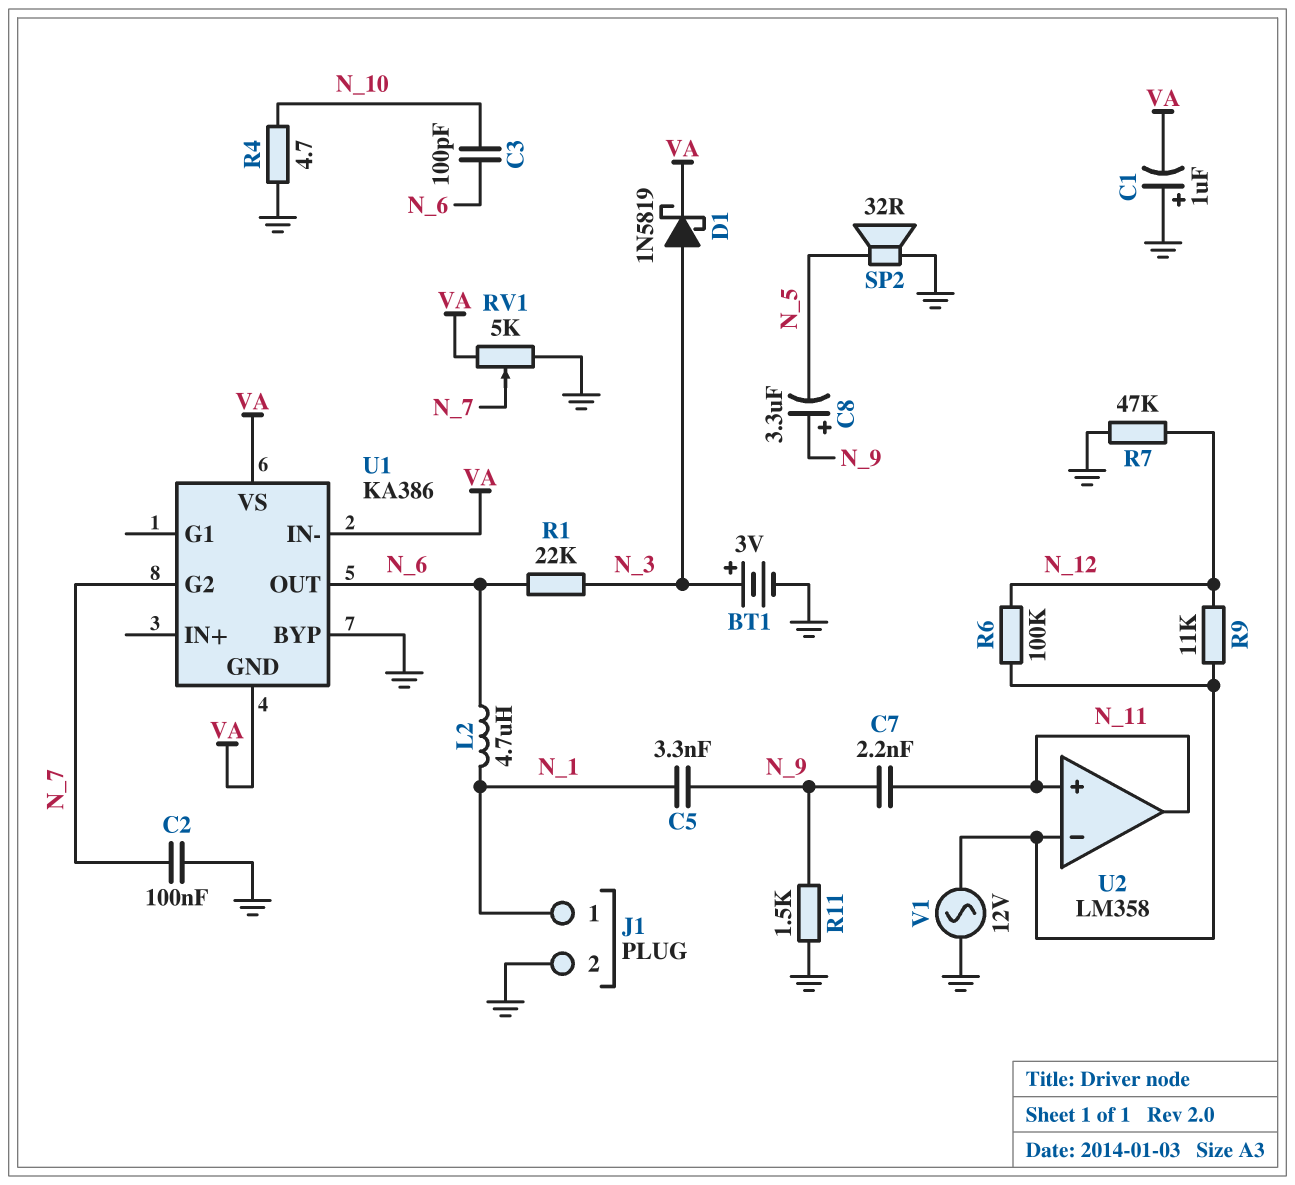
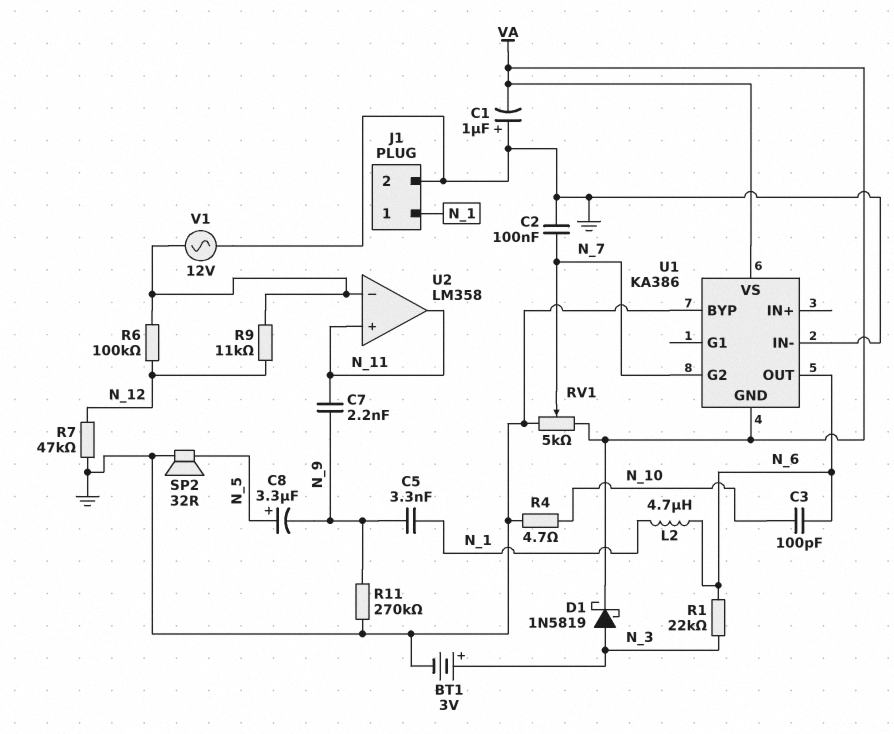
C8: 3.3uF (plus N_9, minus N_5) -> 3.3uF (plus N_5, minus N_9)
R11: 1.5k (GND, N_9) -> 270k (GND, N_9)
U1 pin IN-: VA -> GND

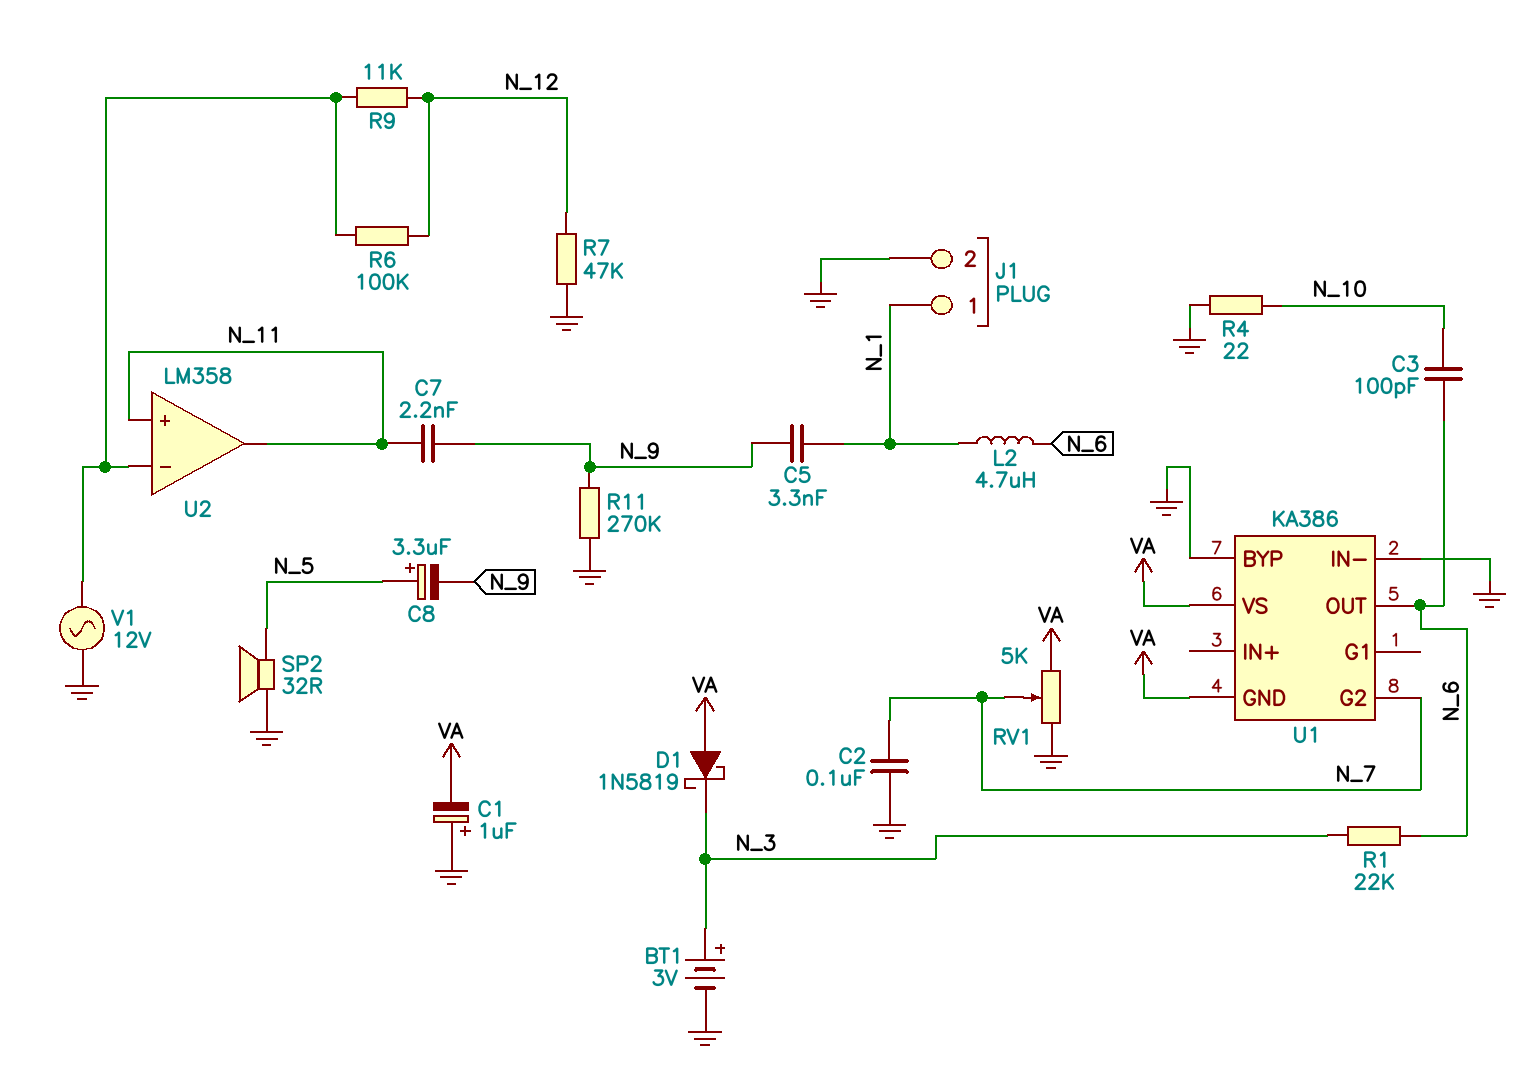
D1: schottky 1N5819 (A N_3, K VA) -> schottky 1N5819 (A VA, K N_3)
R4: 4.7 (GND, N_10) -> 22 (GND, N_10)

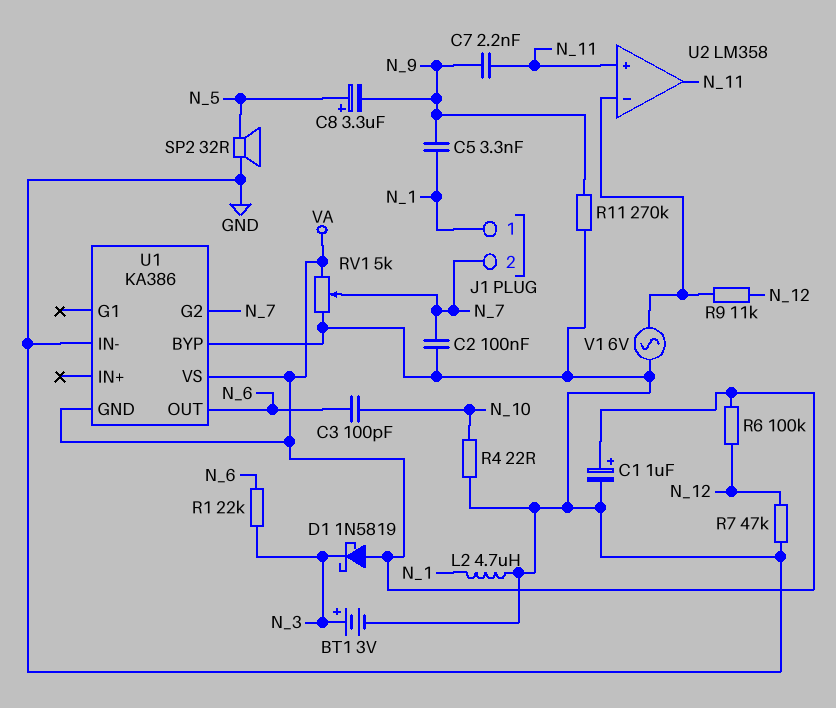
C1: 1uF (plus GND, minus VA) -> 1uF (plus VA, minus GND)
J1 pin 2: GND -> N_7
L2: 4.7uH (N_1, N_6) -> 4.7uH (GND, N_1)
R6: 100k (N_12, U2/in-) -> 100k (N_12, VA)
V1: AC 12V (GND, U2/in-) -> AC 6V (GND, U2/in-)

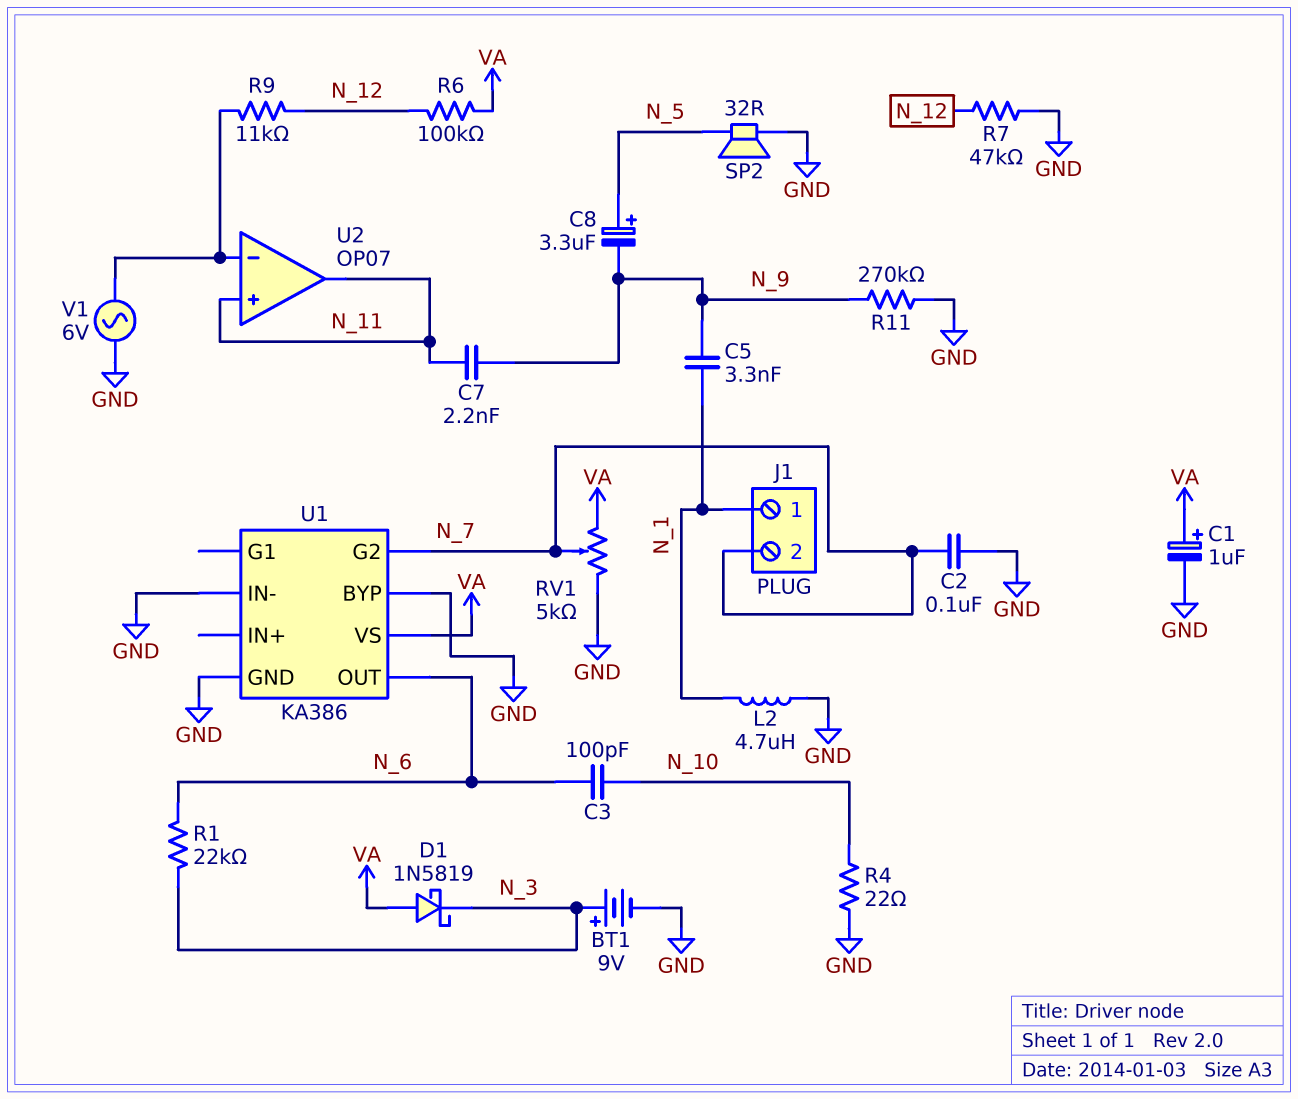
BT1: 3V (plus N_3, minus GND) -> 9V (plus N_3, minus GND)
U1 pin GND: VA -> GND
U2: LM358 -> OP07

